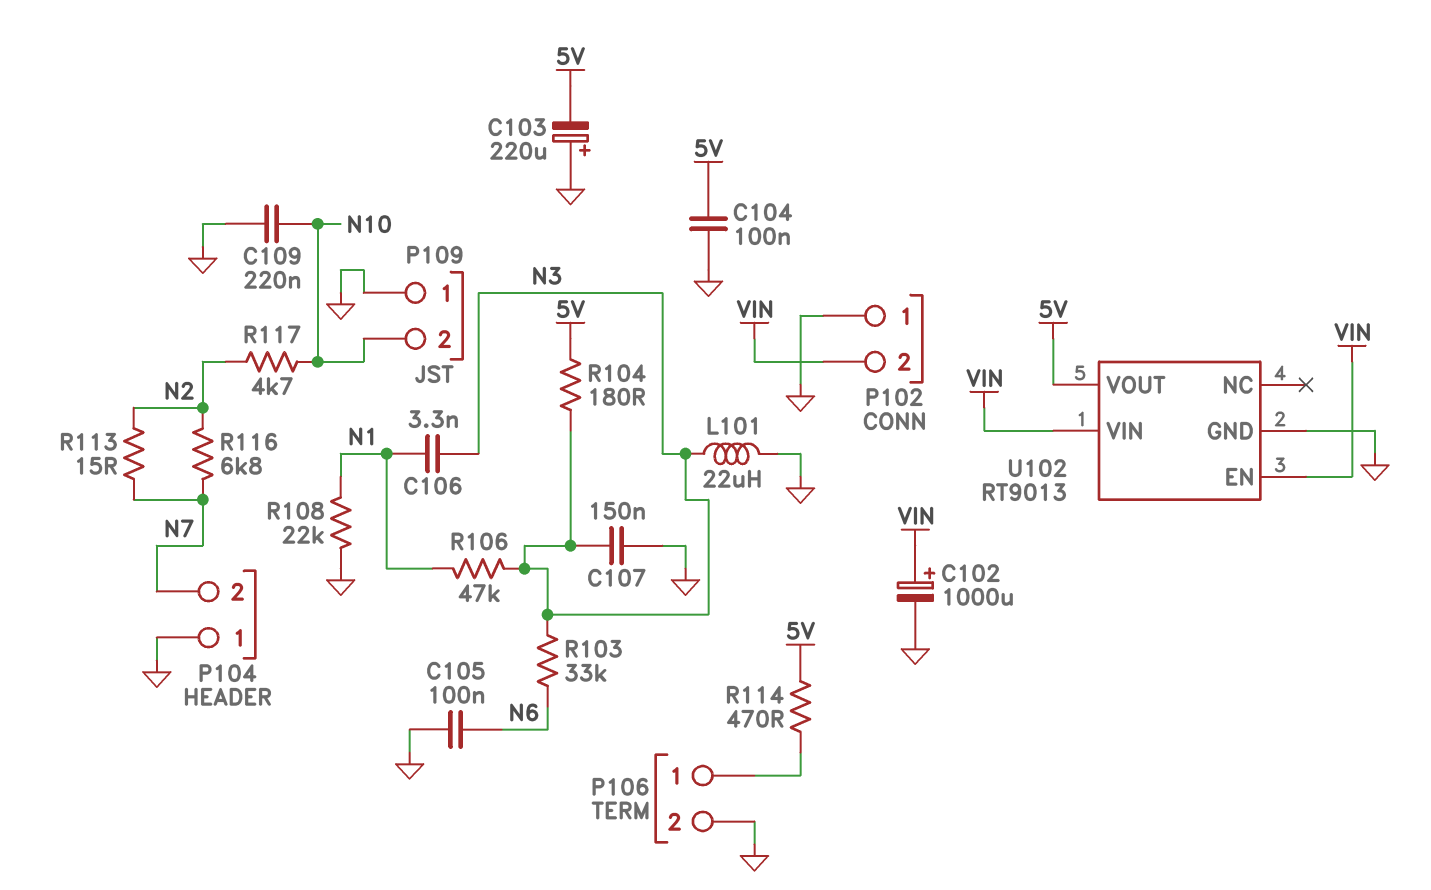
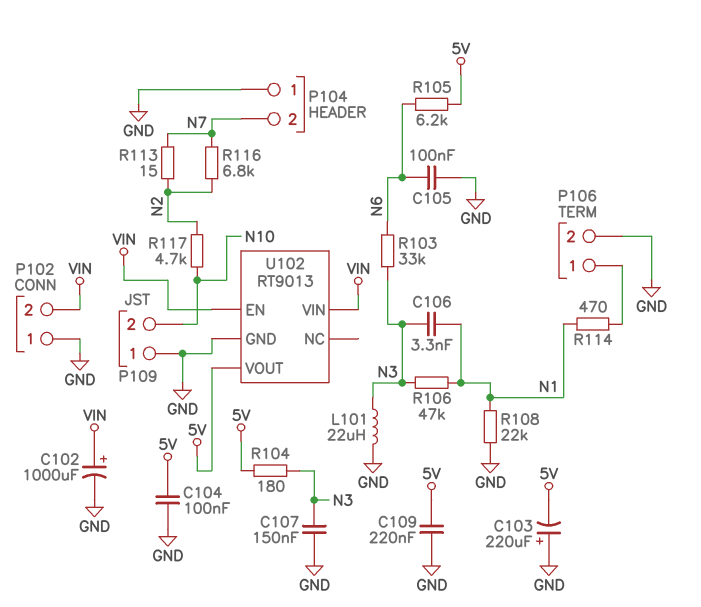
C109: 220nF (GND, N10) -> 220nF (5V, GND)
R105: none -> 6.2k (5V, N6)
R114: 470 (5V, P106/1) -> 470 (N1, P106/1)

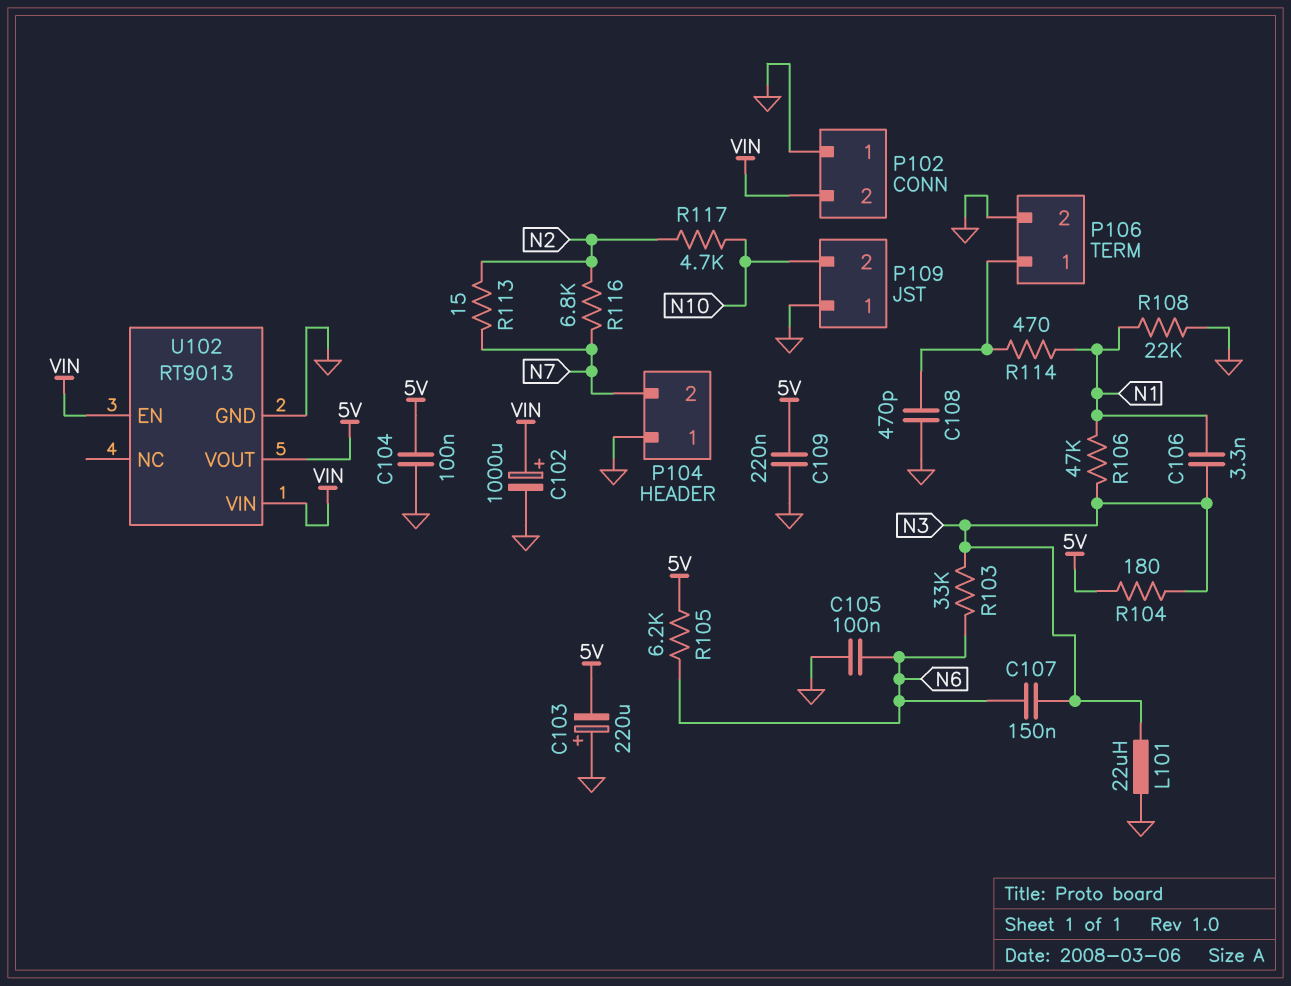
C107: 150nF (GND, N3) -> 150nF (N3, N6)
C108: none -> 470pF (GND, P106/1)

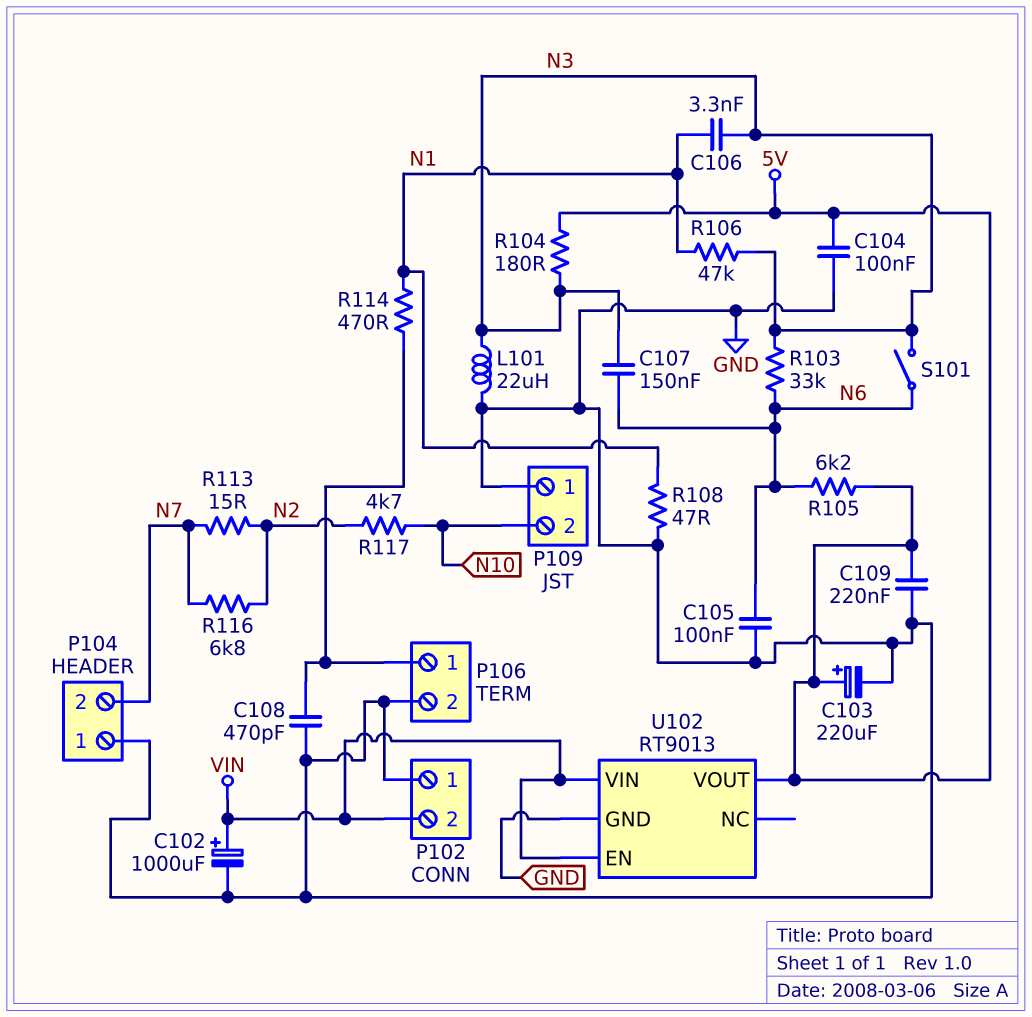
C103: 220uF (plus GND, minus 5V) -> 220uF (plus 5V, minus GND)
R108: 22k (GND, N1) -> 47 (GND, N1)
S101: none -> switch (N3, N6)

